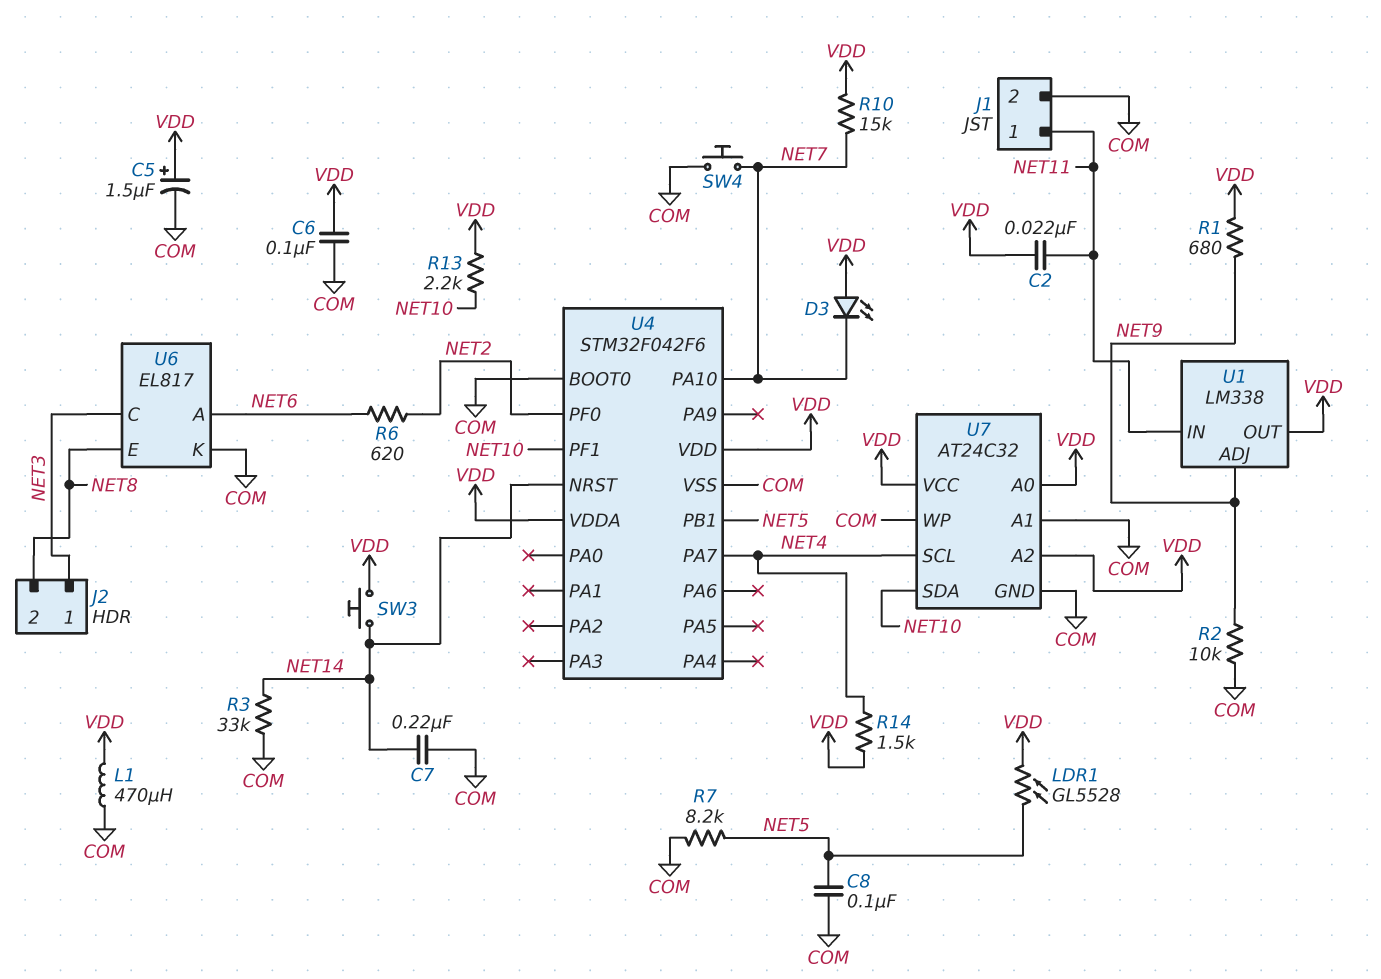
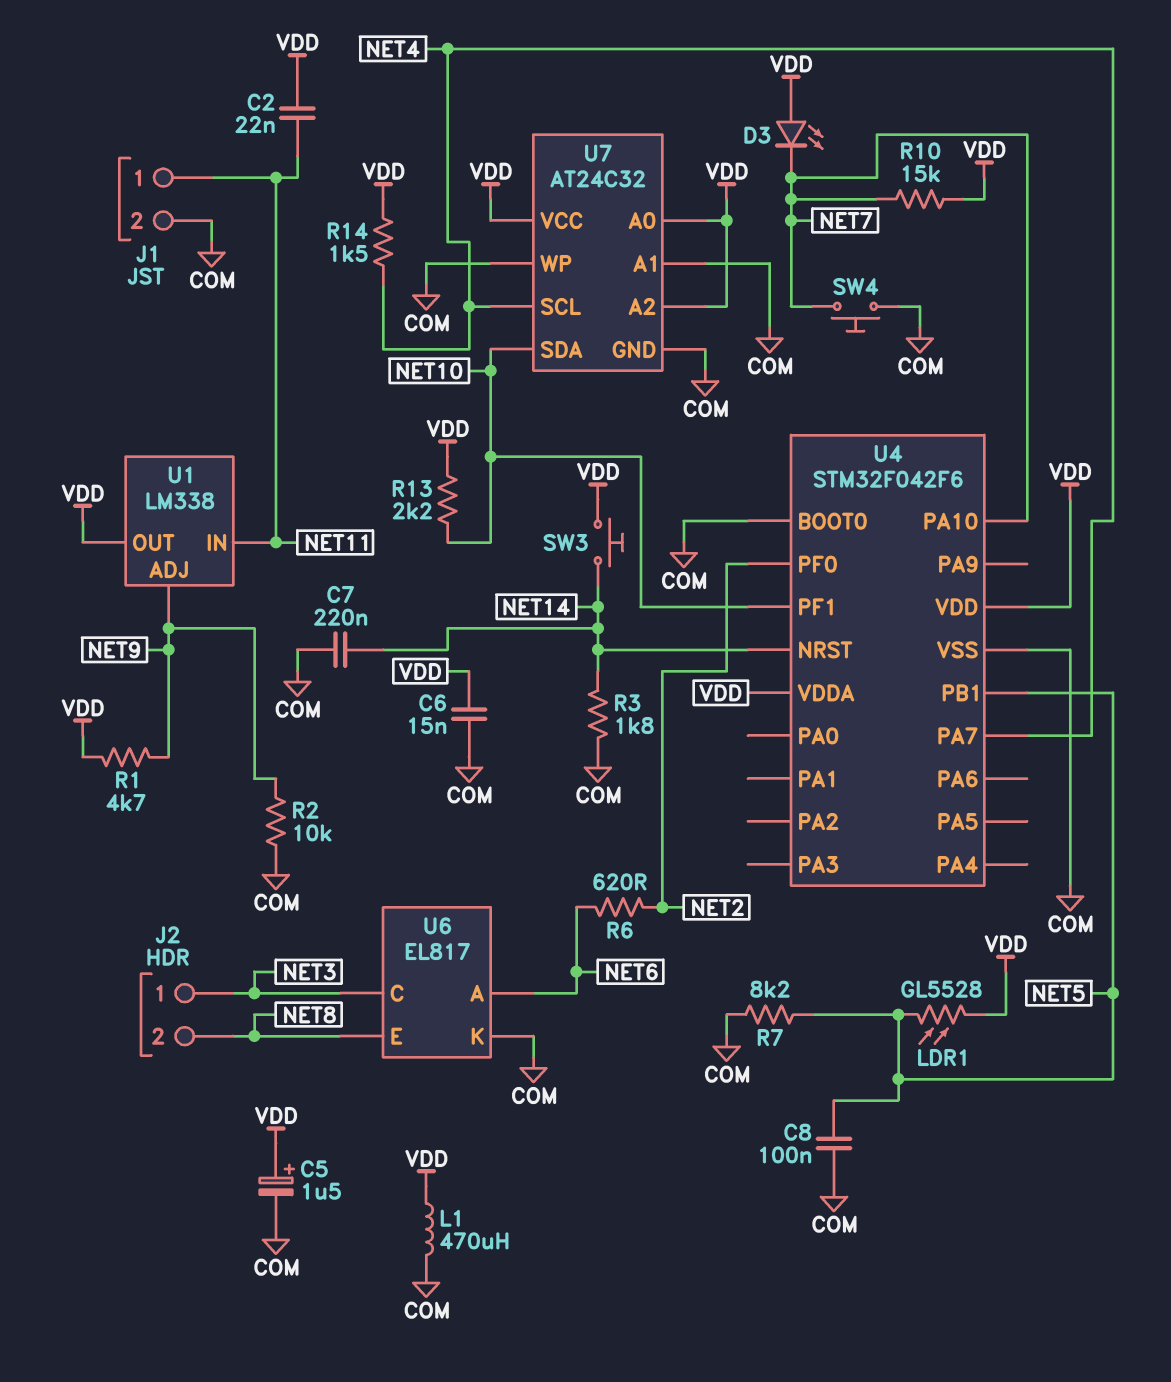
C6: 100nF (COM, VDD) -> 15nF (COM, VDD)
R1: 680 (NET9, VDD) -> 4.7k (NET9, VDD)
R3: 33k (COM, NET14) -> 1.8k (COM, NET14)

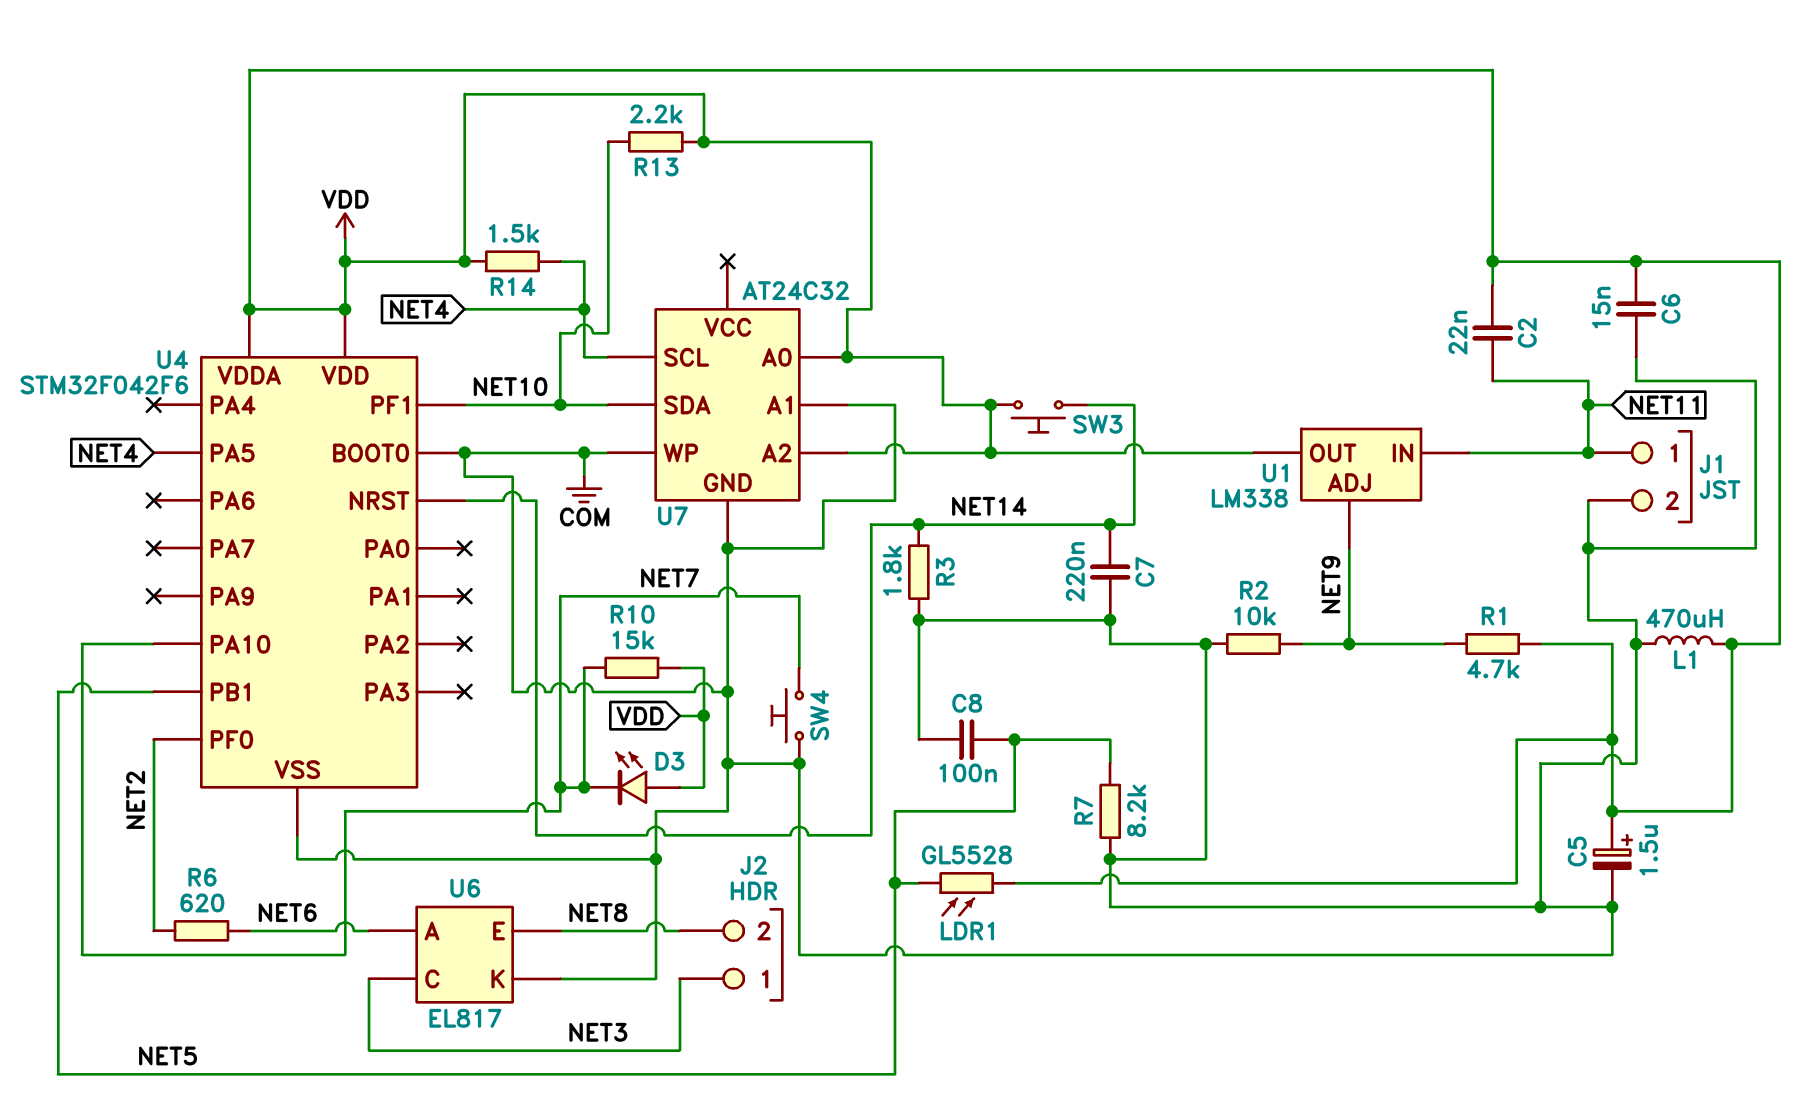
U4 pin PA5: none -> NET4
U4 pin PA7: NET4 -> none
U7 pin VCC: VDD -> none

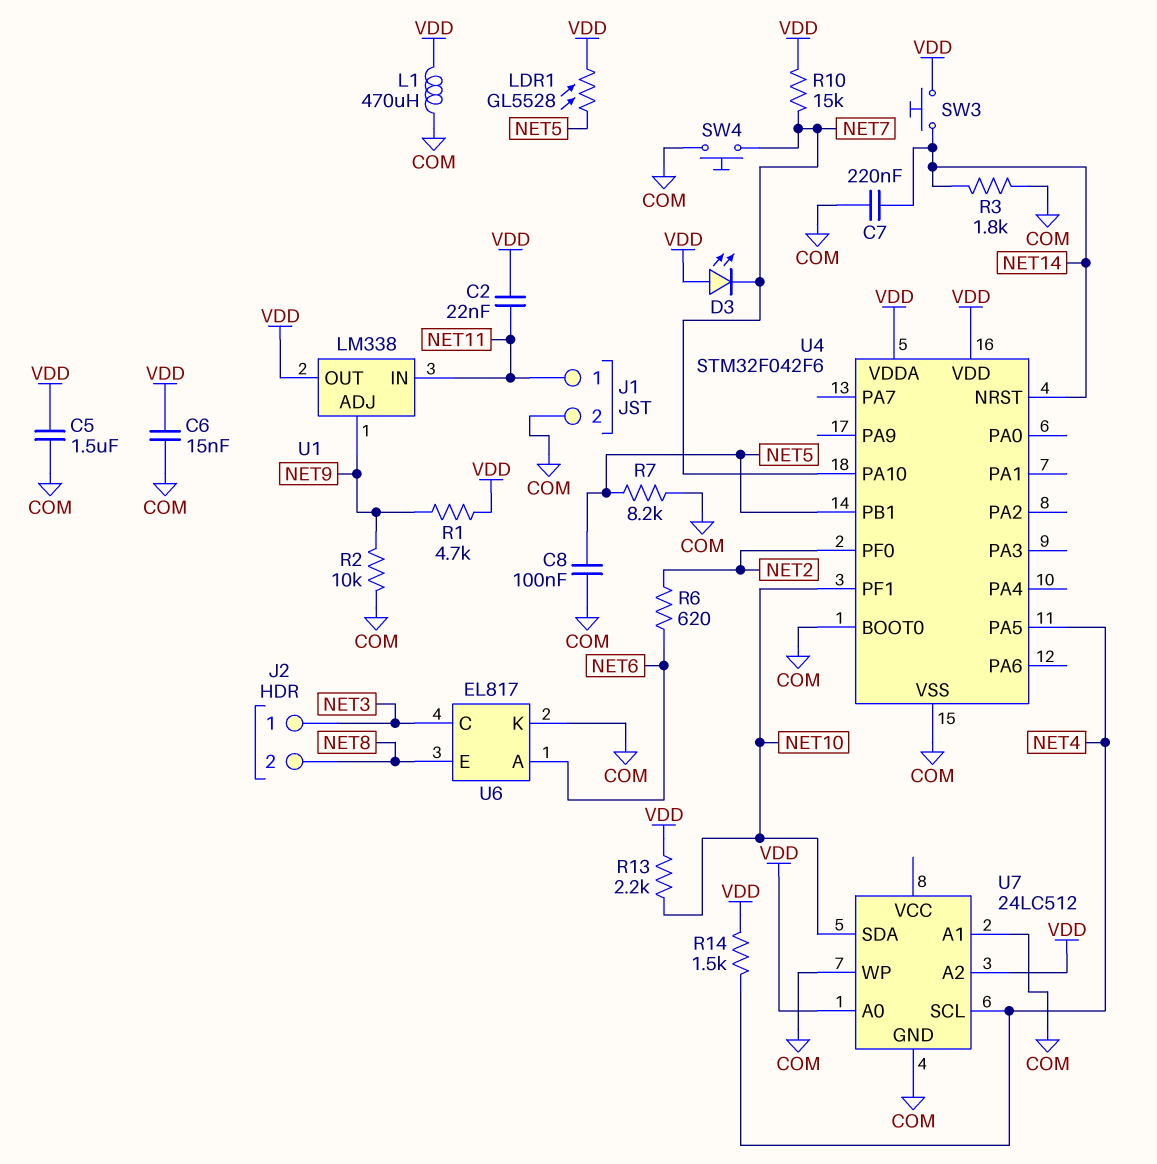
C5: 1.5uF (plus VDD, minus COM) -> 1.5uF (COM, VDD)
U7: AT24C32 -> 24LC512

